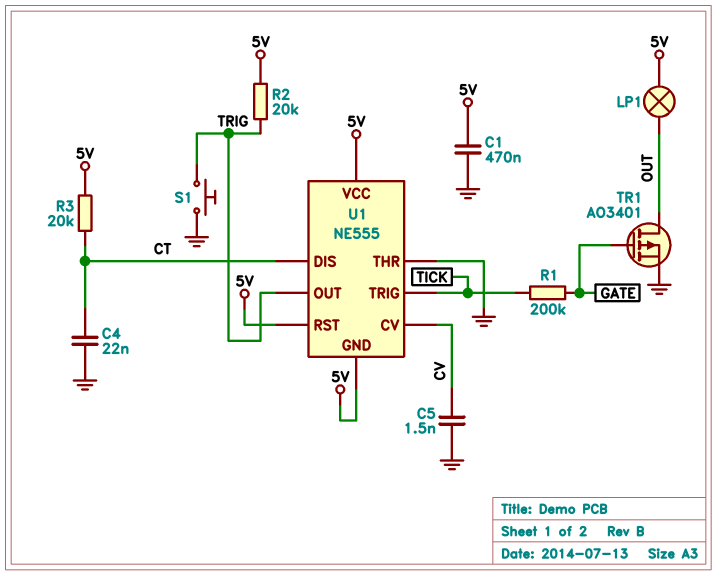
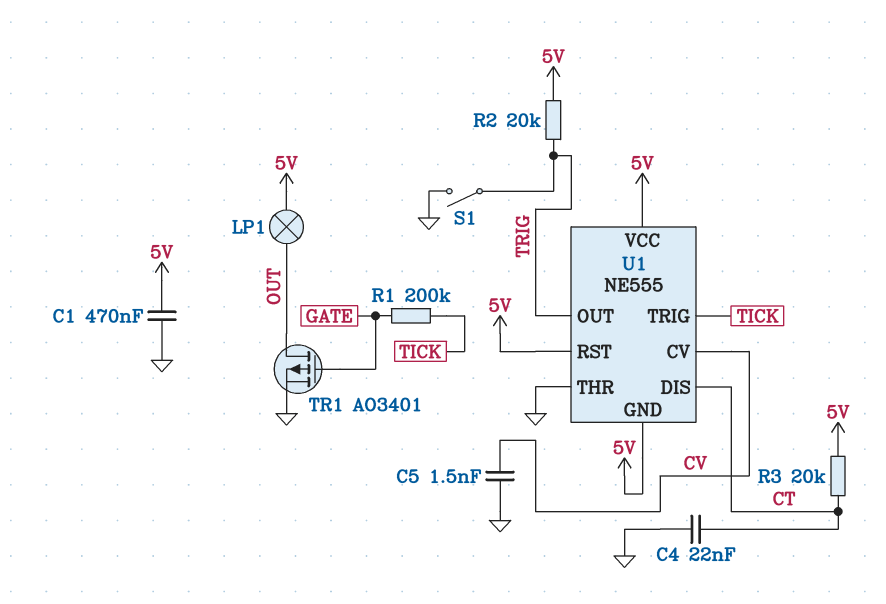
S1: button (GND, TRIG) -> switch (GND, TRIG)

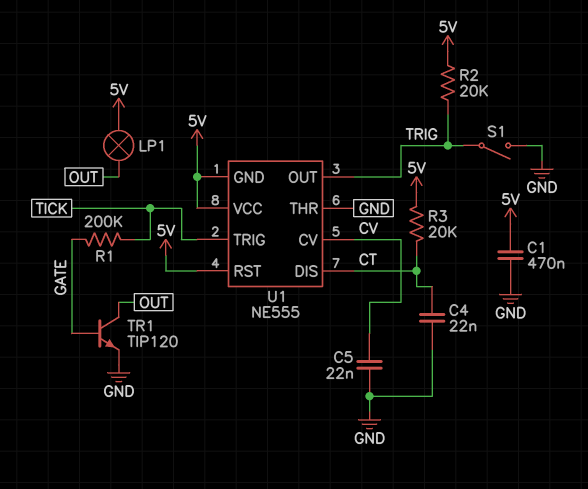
C5: 1.5nF (CV, GND) -> 22nF (CV, GND)
TR1: PMOS AO3401 (G GATE, D OUT, S GND) -> NPN TIP120 (B GATE, C OUT, E GND)

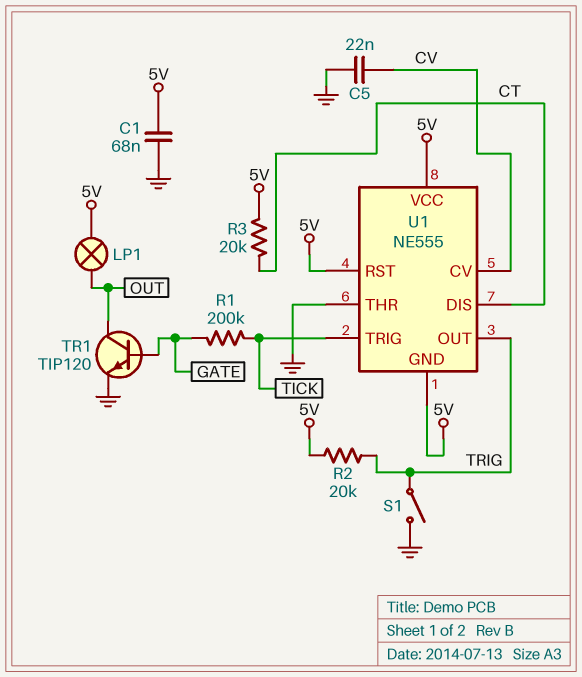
C1: 470nF (5V, GND) -> 68nF (5V, GND)
C4: 22nF (CT, GND) -> none

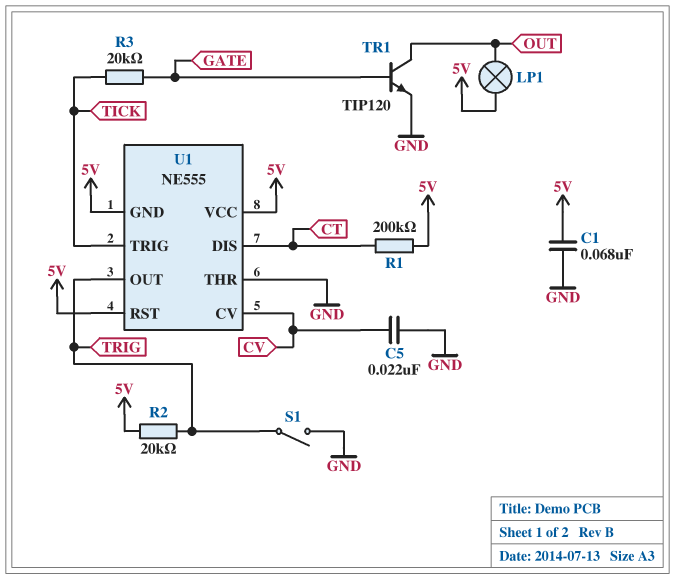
R1: 200k (GATE, TICK) -> 200k (5V, CT)
R3: 20k (5V, CT) -> 20k (GATE, TICK)

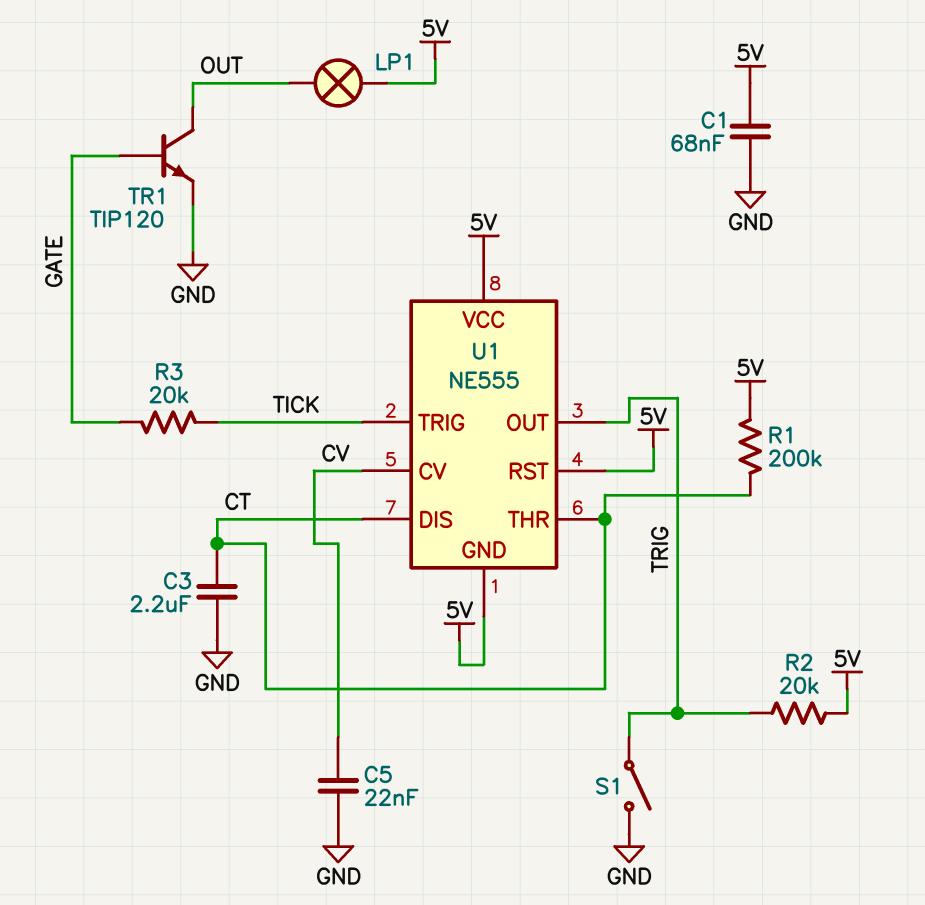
C3: none -> 2.2uF (CT, GND)
U1 pin THR: GND -> CT

